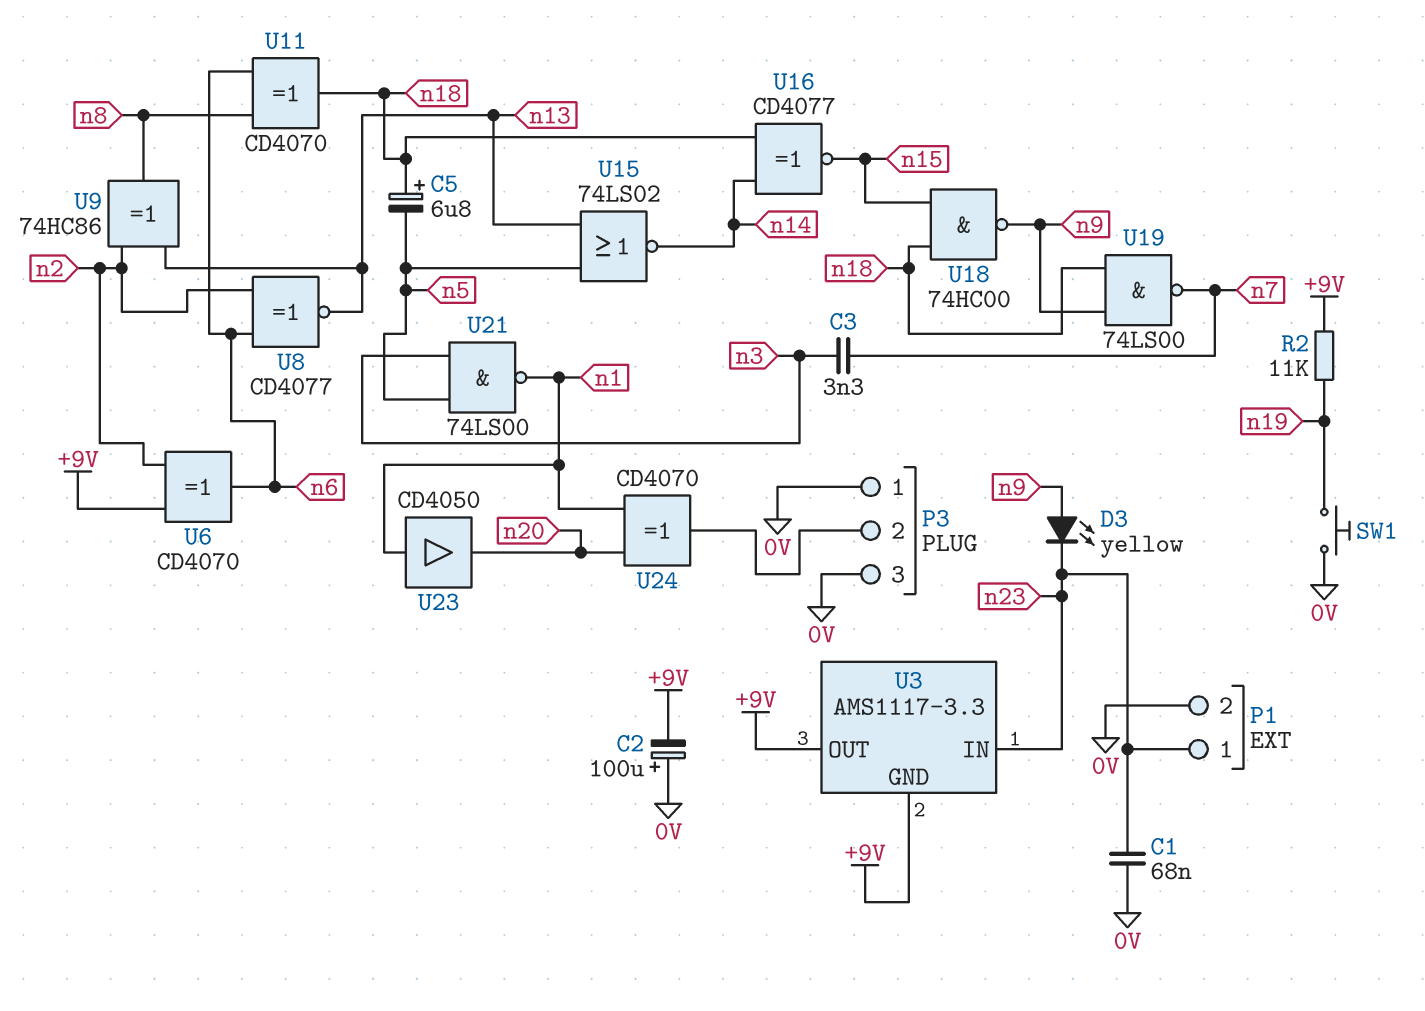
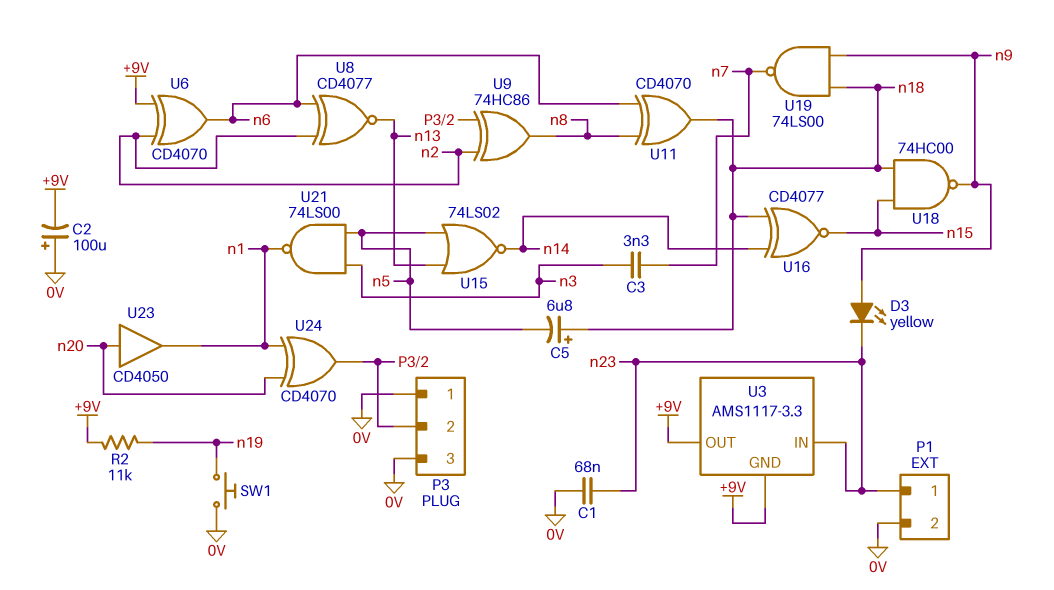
U9: XOR 74HC86 (in n2, in n13, out n8) -> XOR 74HC86 (in P3/2, in n2, out n8)
U23: buffer CD4050 (in n1, out n20) -> buffer CD4050 (in n20, out n1)

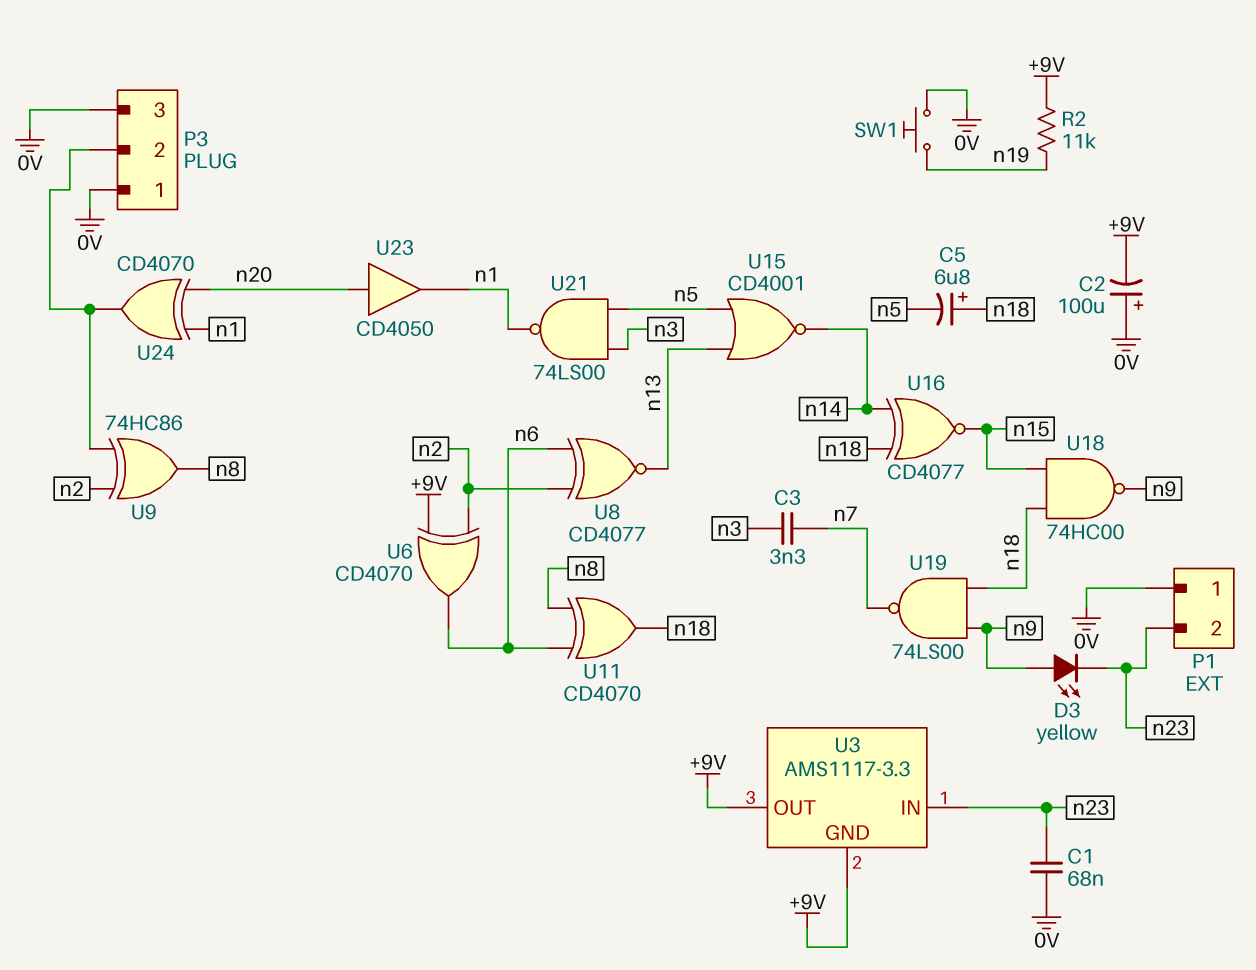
P1 pin 1: n23 -> 0V
P1 pin 2: 0V -> n23
U15: NOR 74LS02 (in n5, in n13, out n14) -> NOR CD4001 (in n5, in n13, out n14)

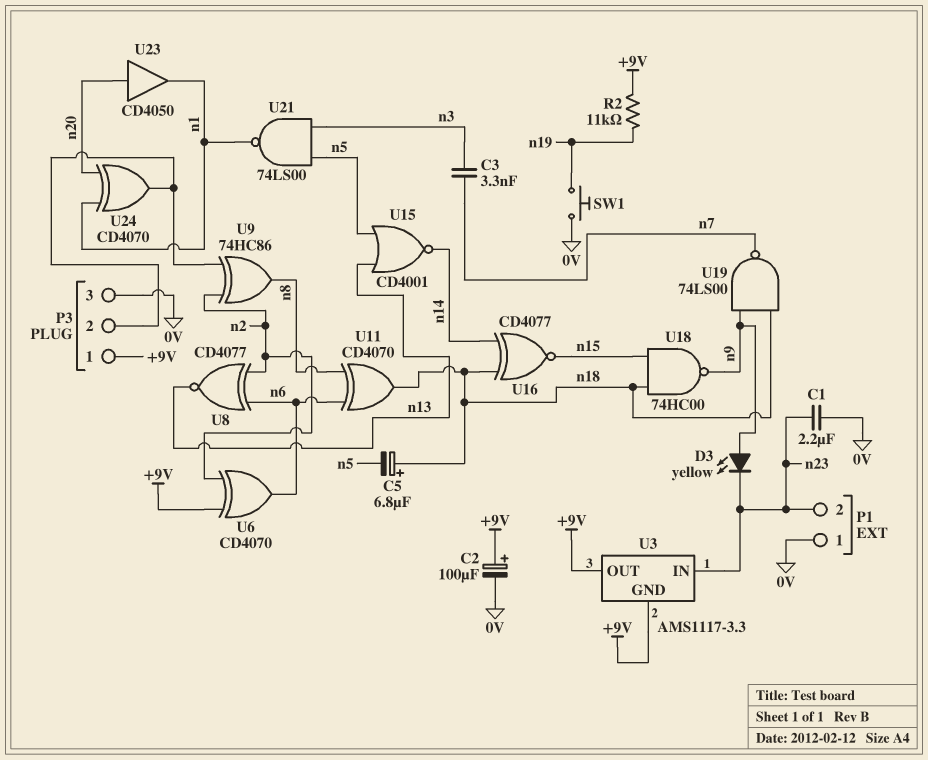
C1: 68nF (0V, n23) -> 2.2uF (0V, n23)
C2: 100uF (plus 0V, minus +9V) -> 100uF (plus +9V, minus 0V)
P3 pin 1: 0V -> +9V

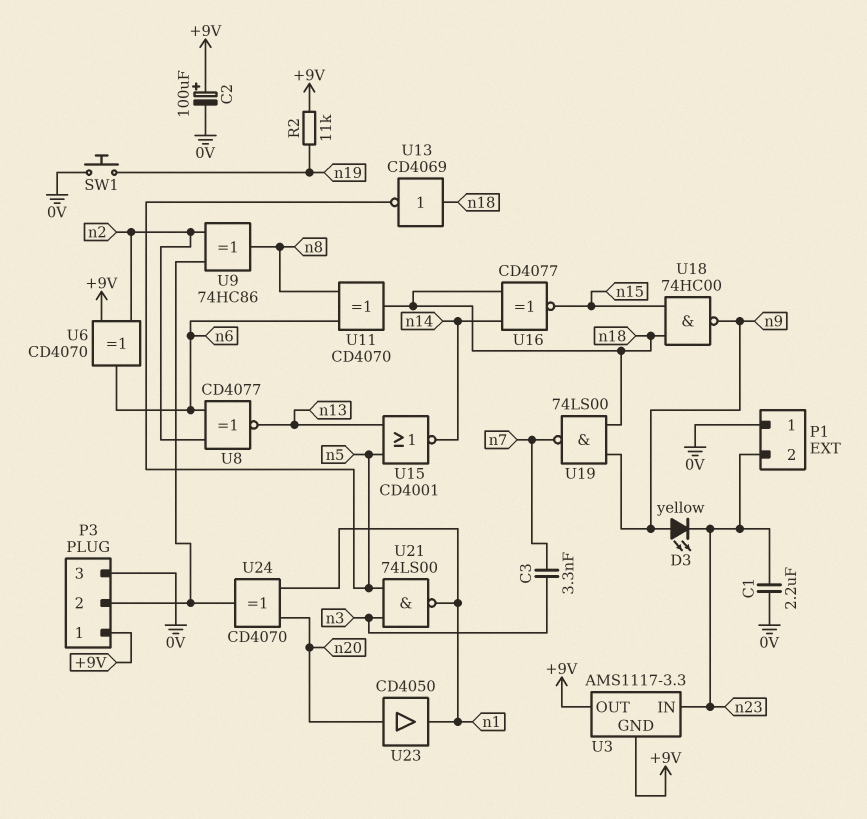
C5: 6.8uF (plus n18, minus n5) -> none
U13: none -> NOT CD4069 (in n18, out n5)

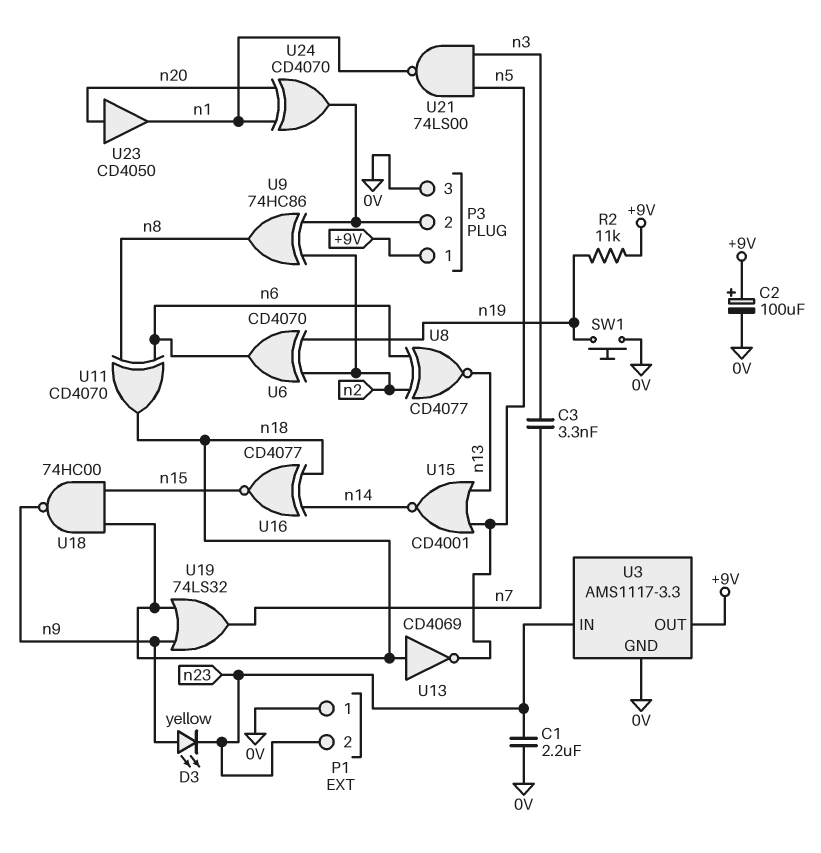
U3 pin GND: +9V -> 0V
U6: XOR CD4070 (in +9V, in n2, out n6) -> XOR CD4070 (in n2, in n19, out n6)
U19: NAND 74LS00 (in n9, in n18, out n7) -> OR 74LS32 (in n9, in n18, out n7)

